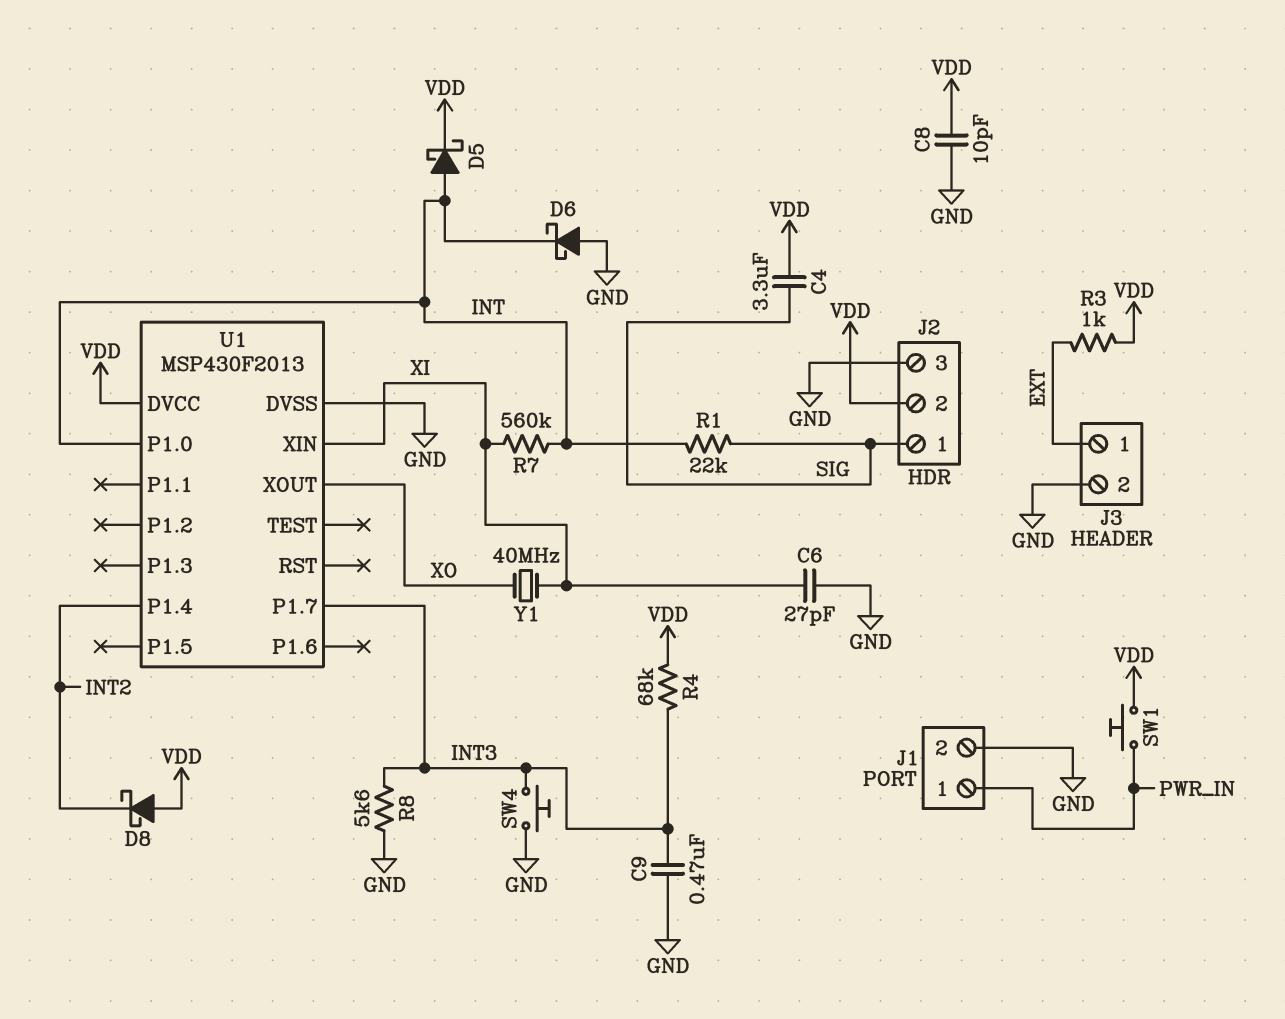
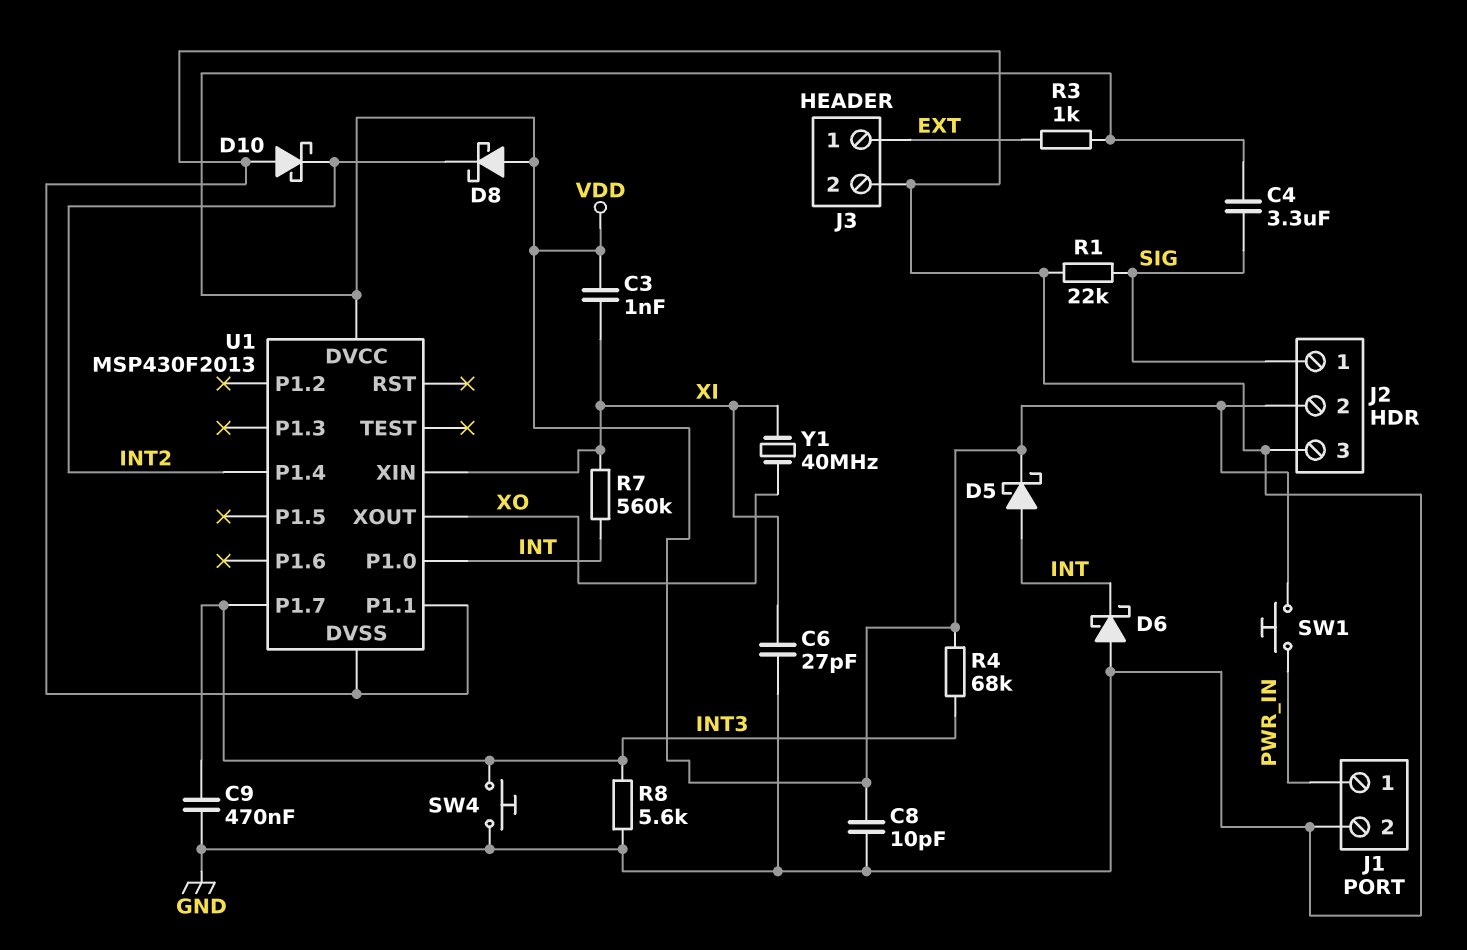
C3: none -> 1nF (VDD, XI)
D10: none -> schottky (A GND, K INT2)
R1: 22k (INT, SIG) -> 22k (GND, SIG)
U1 pin P1.1: none -> GND

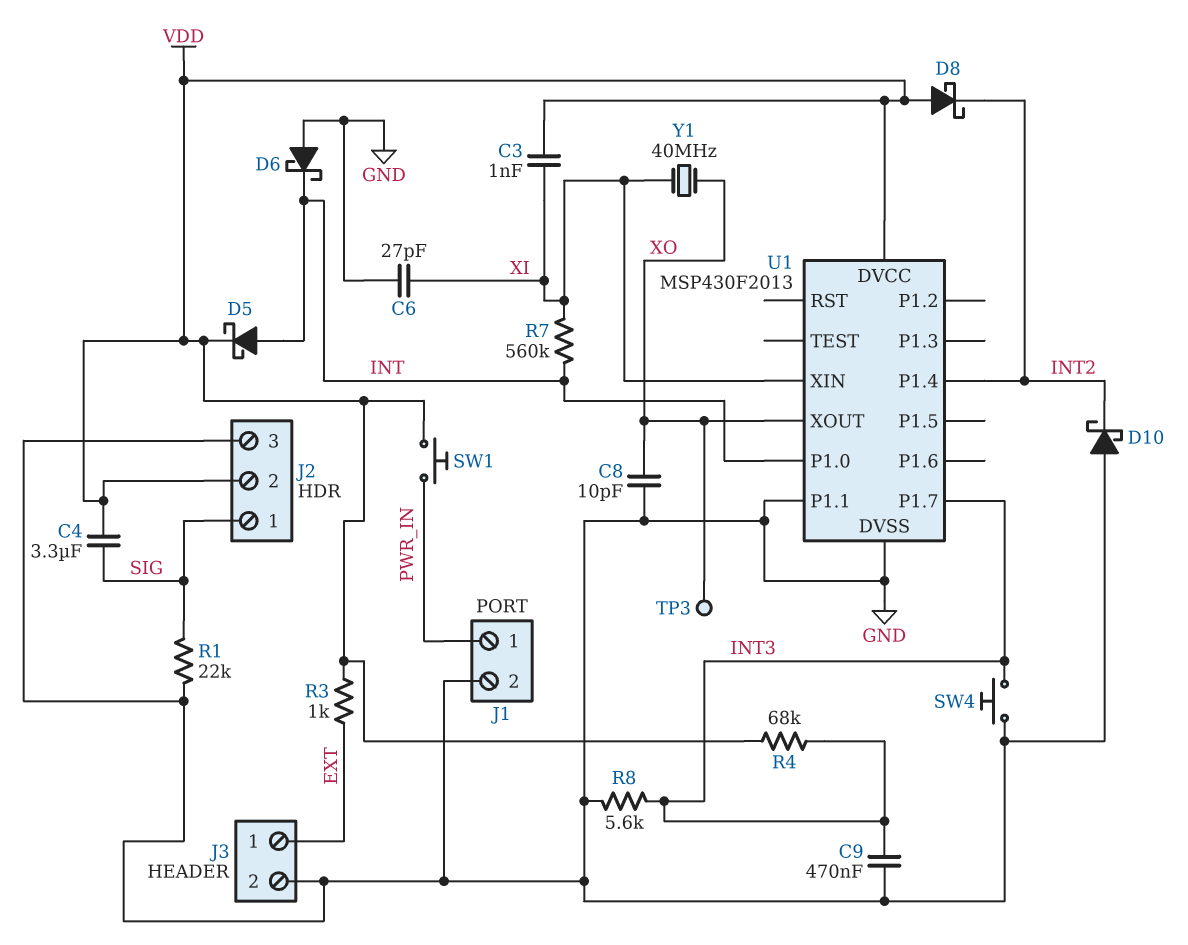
C8: 10pF (GND, VDD) -> 10pF (GND, XO)
TP3: none -> test point (XO)

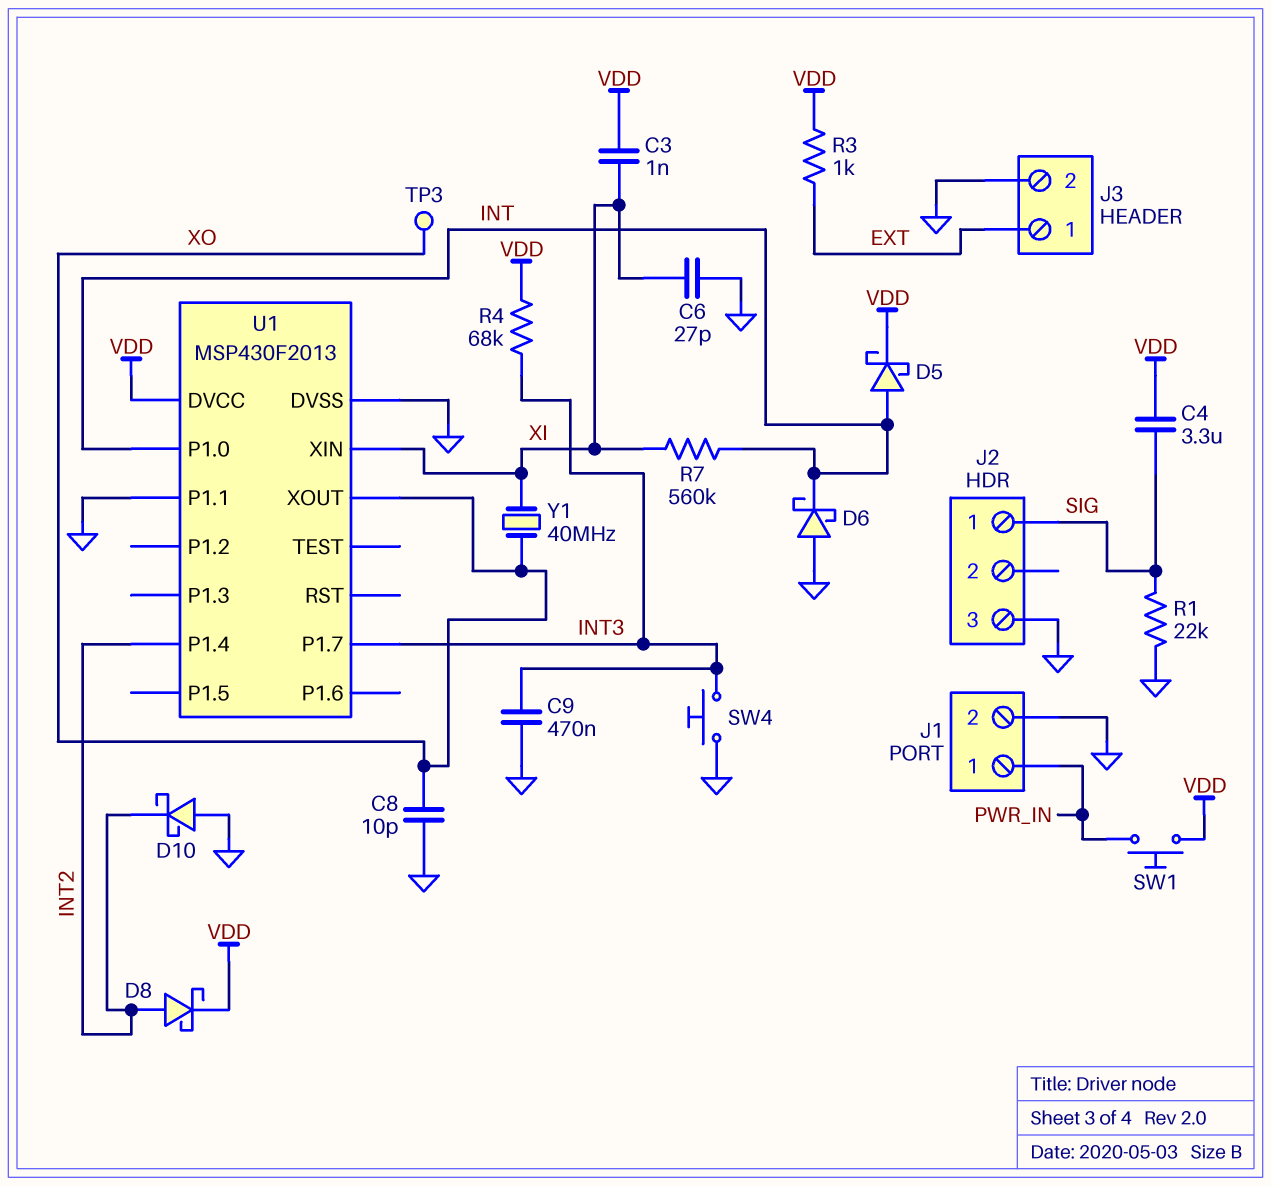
D8: schottky (A VDD, K INT2) -> schottky (A INT2, K VDD)
J2 pin 2: VDD -> none
R8: 5.6k (GND, INT3) -> none

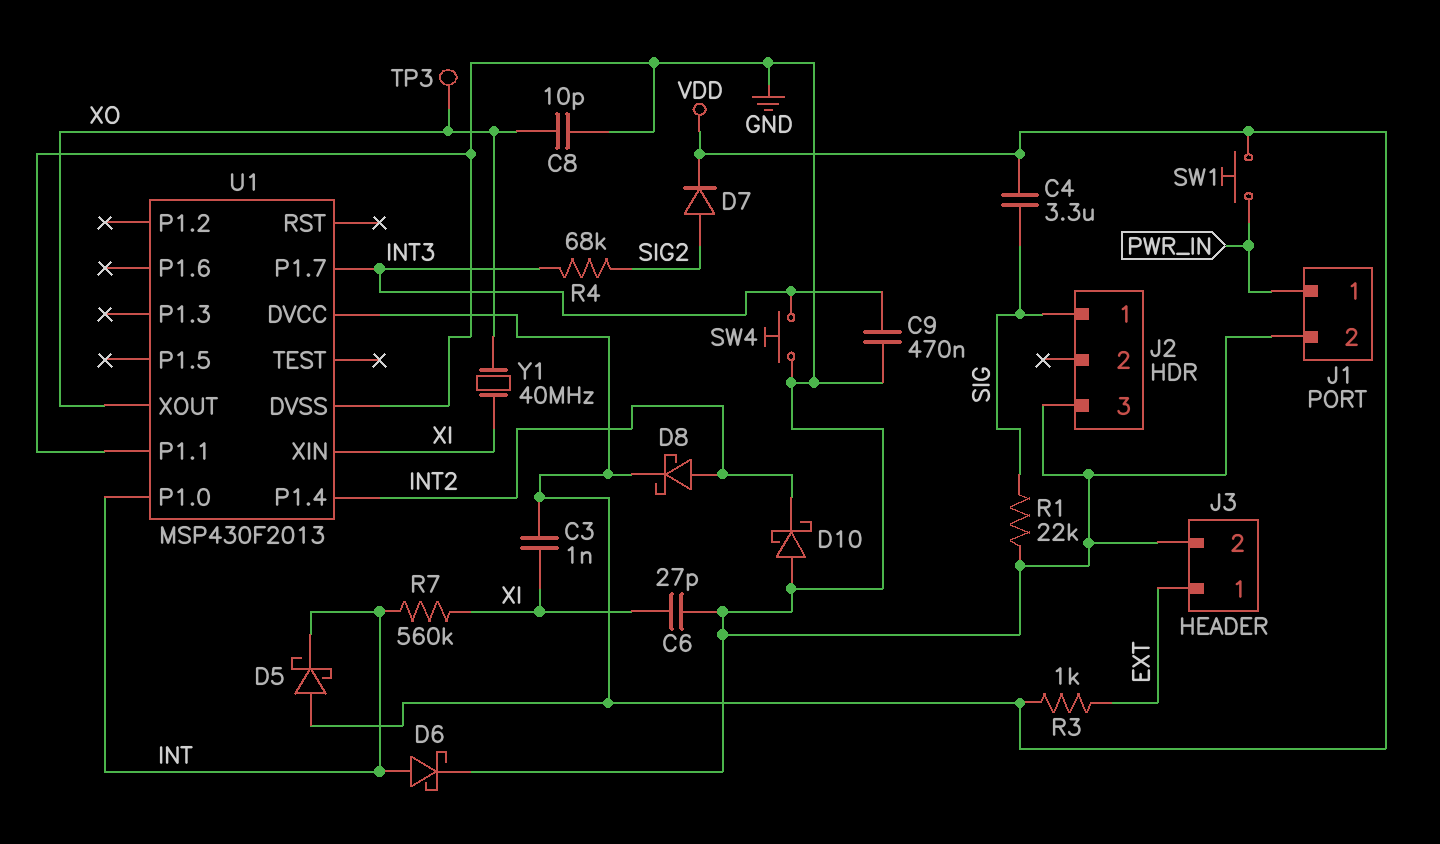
D5: schottky (A INT, K VDD) -> schottky (A VDD, K INT)
D6: schottky (A GND, K INT) -> schottky (A INT, K GND)
D7: none -> diode (A SIG2, K VDD)
R4: 68k (INT3, VDD) -> 68k (INT3, SIG2)

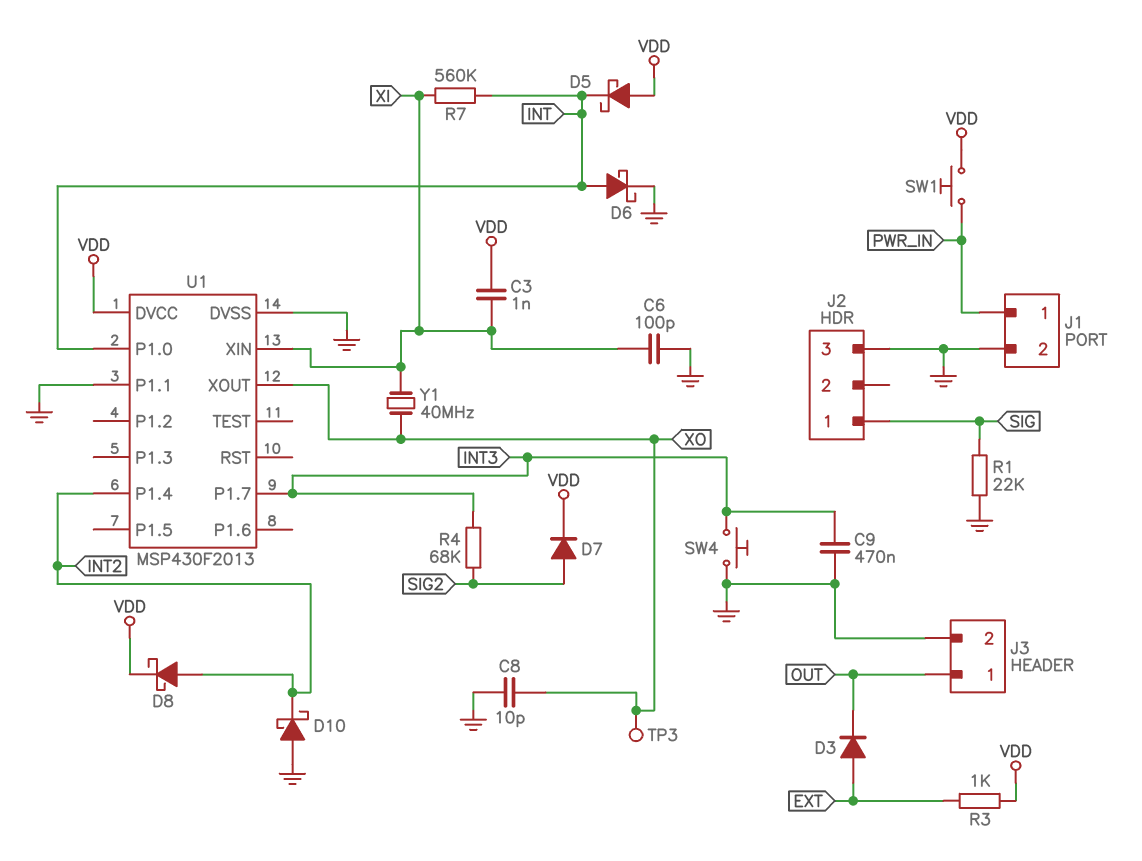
C4: 3.3uF (SIG, VDD) -> none
C6: 27pF (GND, XI) -> 100pF (GND, XI)
D3: none -> diode (A EXT, K OUT)
J3 pin 1: EXT -> OUT

